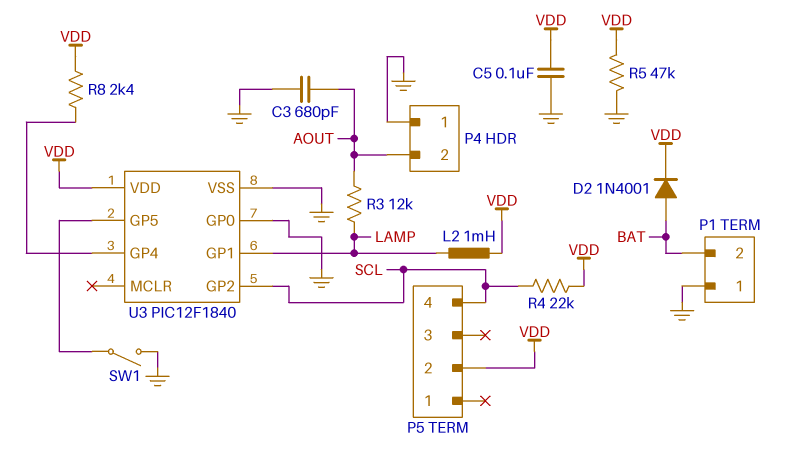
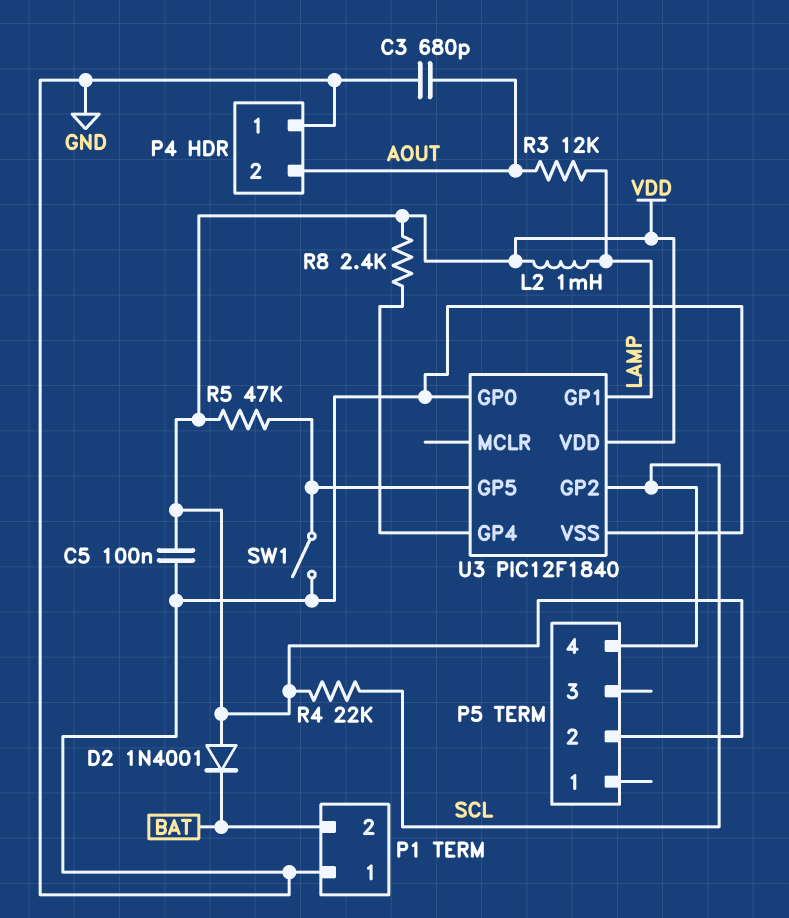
D2: diode 1N4001 (A BAT, K VDD) -> diode 1N4001 (A VDD, K BAT)
R5: 47k (GND, VDD) -> 47k (U3/GP5, VDD)

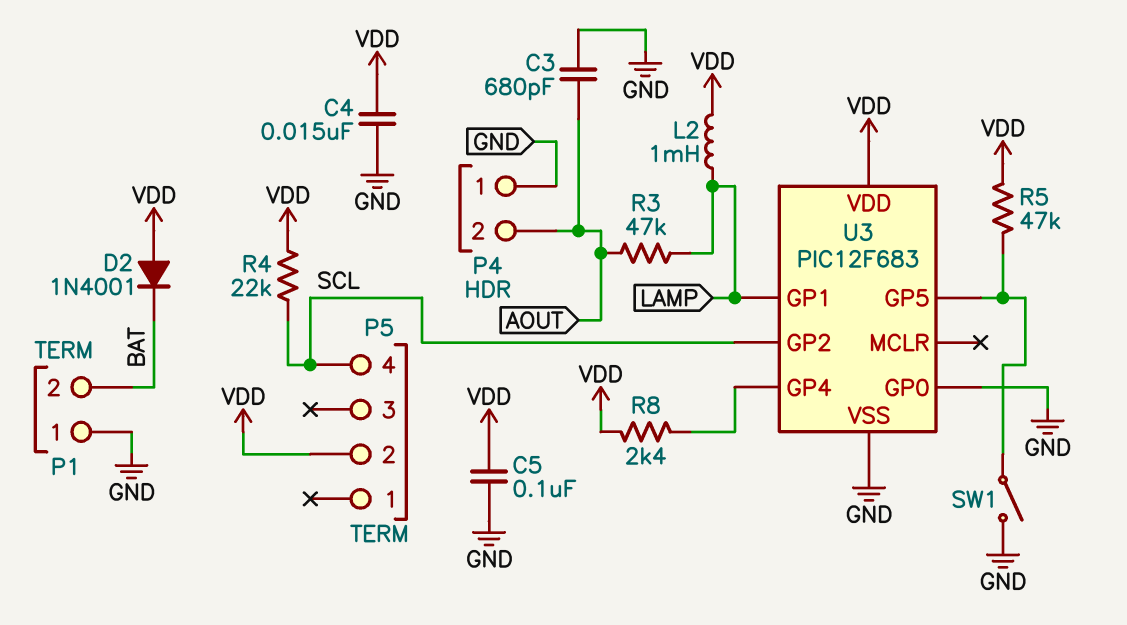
C4: none -> 15nF (GND, VDD)
R3: 12k (AOUT, LAMP) -> 47k (AOUT, LAMP)
U3: PIC12F1840 -> PIC12F683

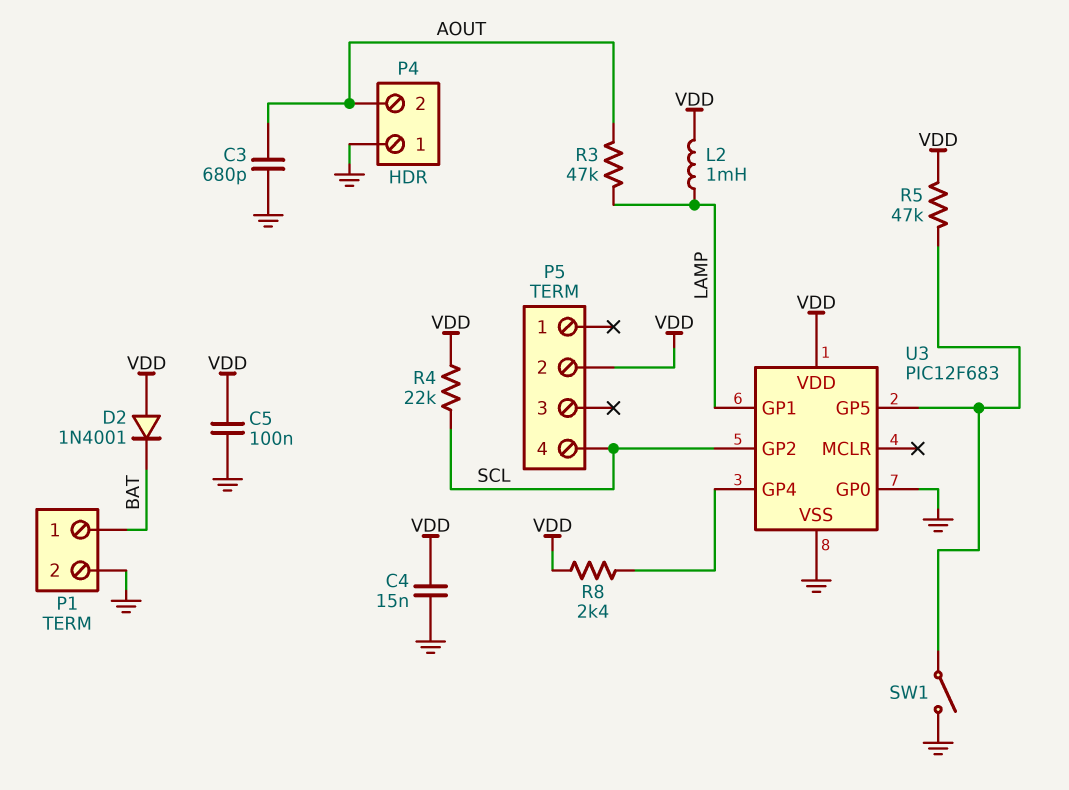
P1 pin 1: GND -> BAT
P1 pin 2: BAT -> GND

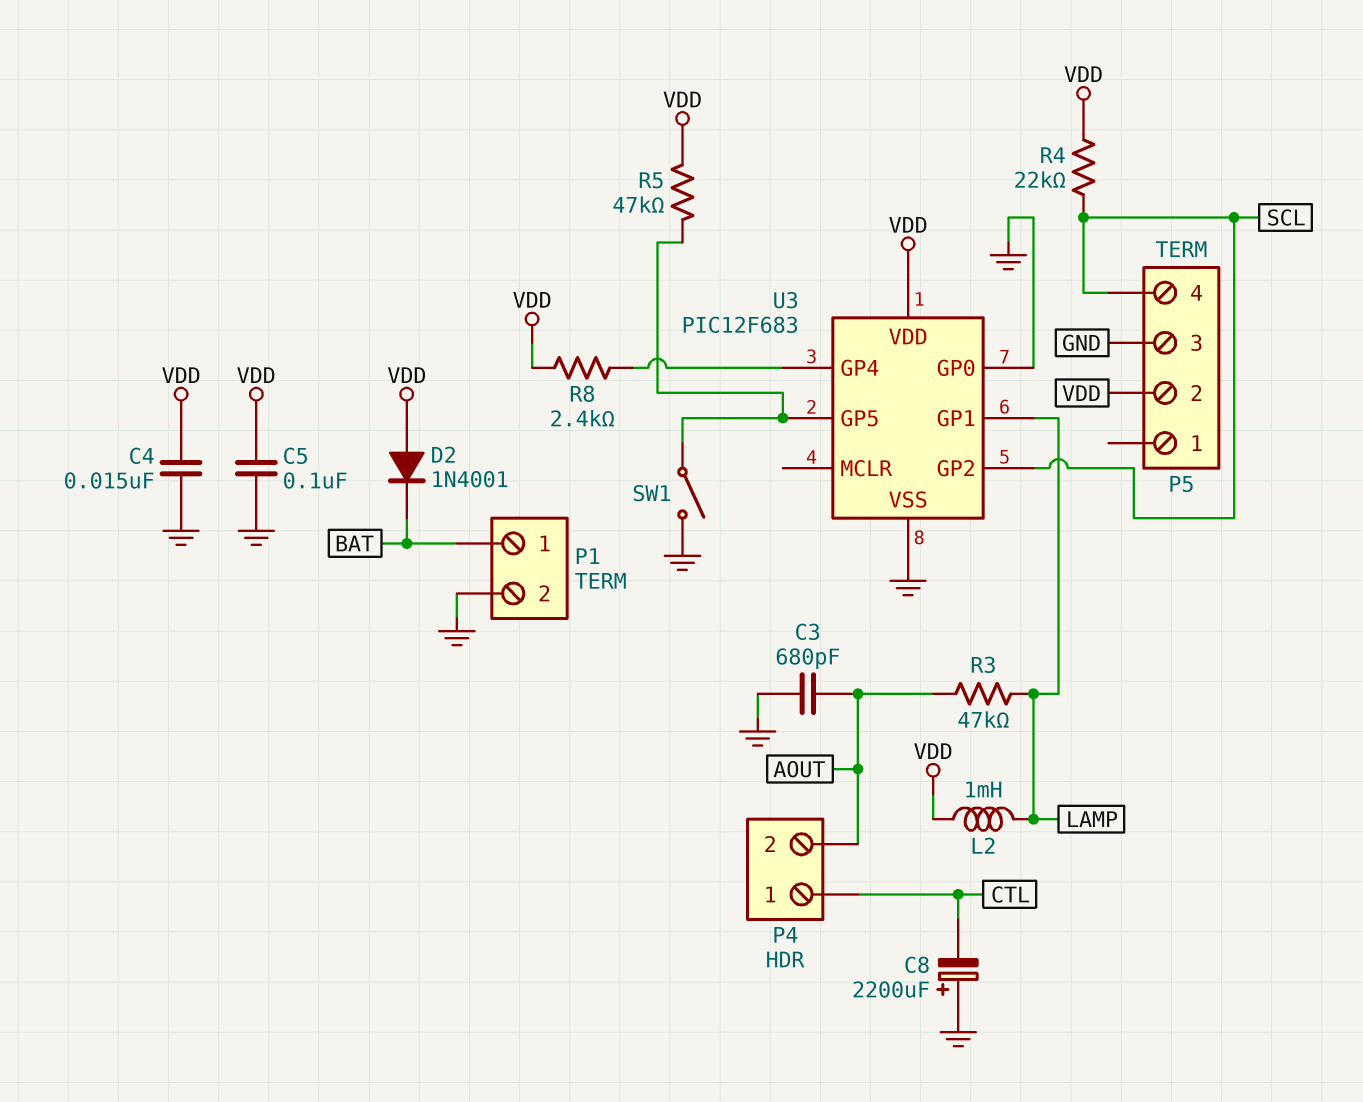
C8: none -> 2200uF (plus GND, minus CTL)
P4 pin 1: GND -> CTL
P5 pin 3: none -> GND

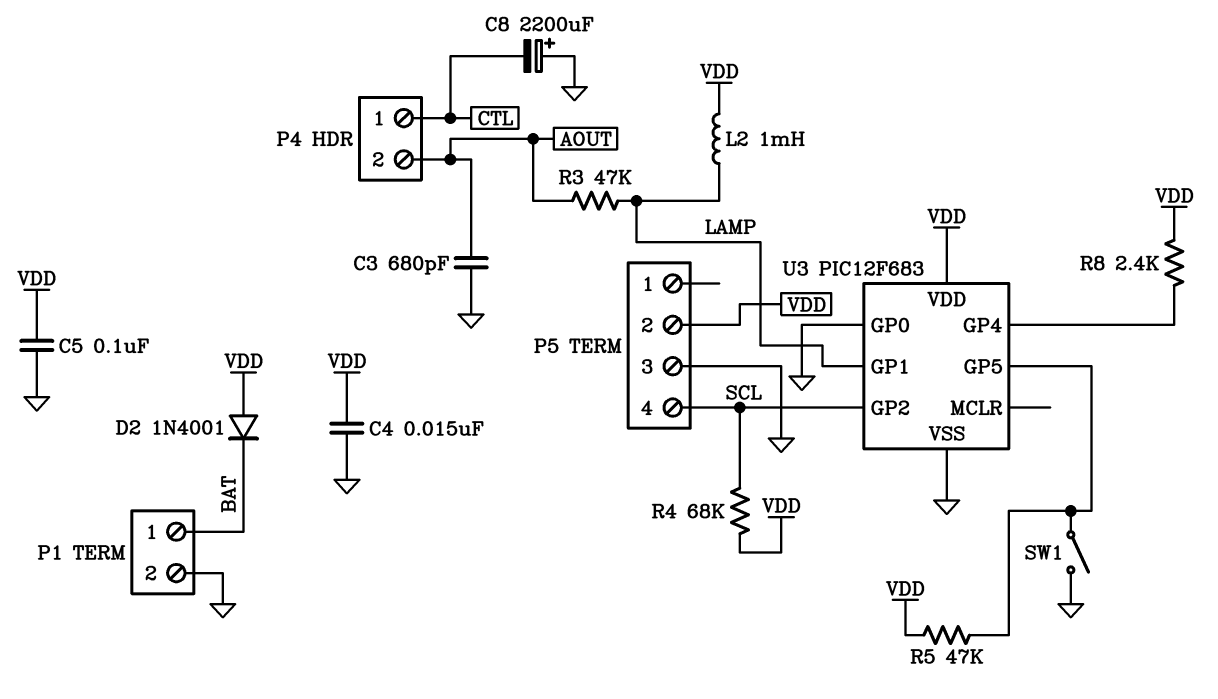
R4: 22k (SCL, VDD) -> 68k (SCL, VDD)

